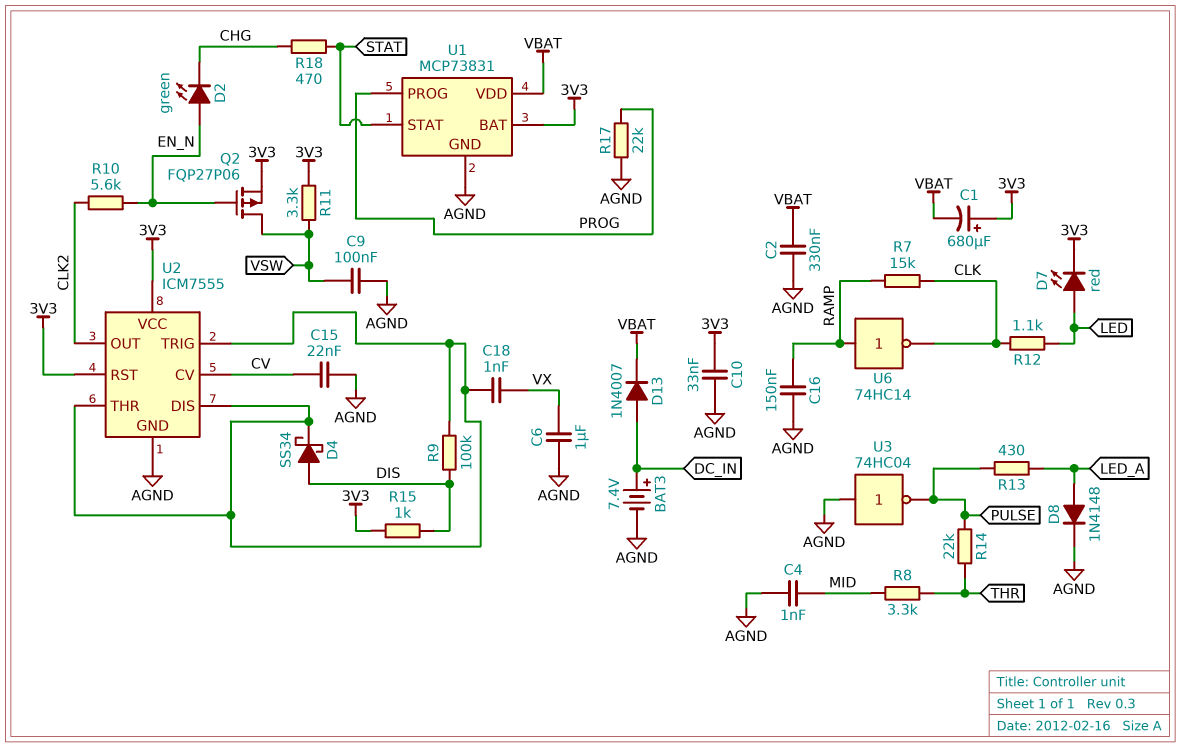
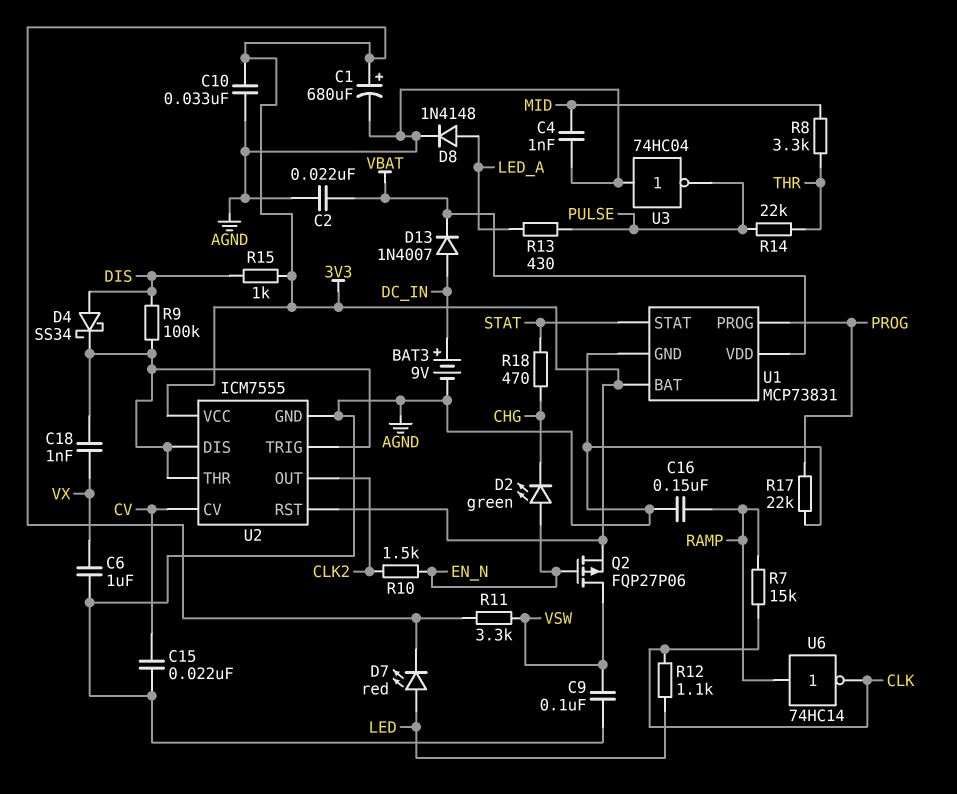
BAT3: 7.4V (plus DC_IN, minus AGND) -> 9V (plus DC_IN, minus AGND)
C1: 680uF (plus 3V3, minus VBAT) -> 680uF (plus 3V3, minus AGND)
C2: 330nF (AGND, VBAT) -> 22nF (AGND, VBAT)
R10: 5.6k (CLK2, EN_N) -> 1.5k (CLK2, EN_N)

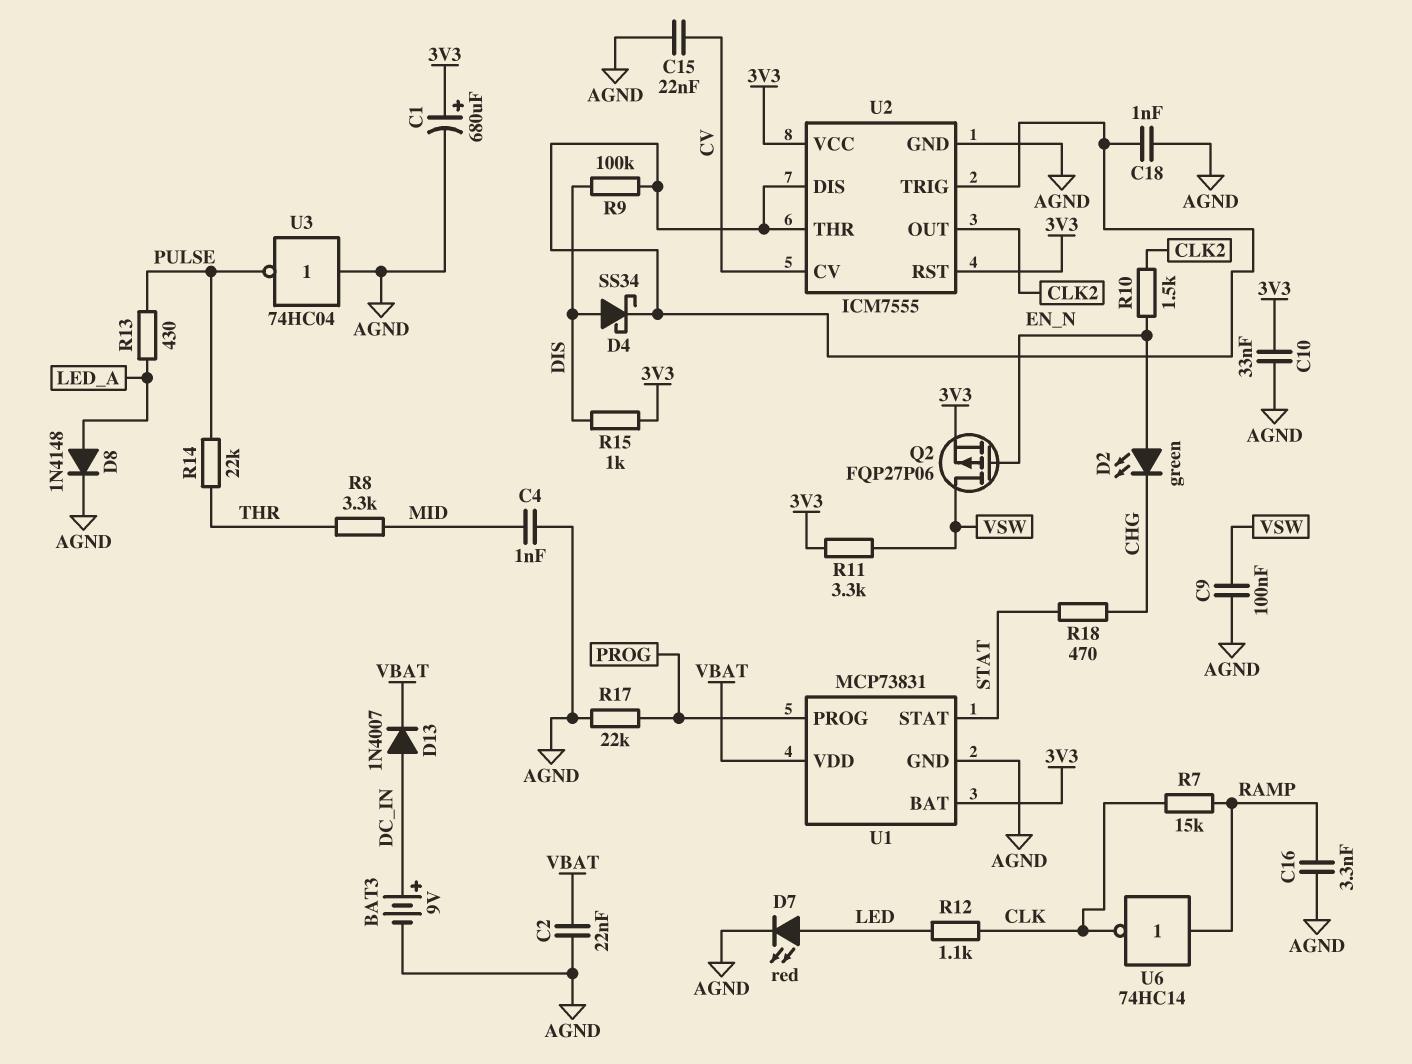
C6: 1uF (AGND, VX) -> none
C16: 150nF (AGND, RAMP) -> 3.3nF (AGND, RAMP)
C18: 1nF (U2/DIS, VX) -> 1nF (AGND, U2/DIS)
D7: LED red (A LED, K 3V3) -> LED red (A LED, K AGND)

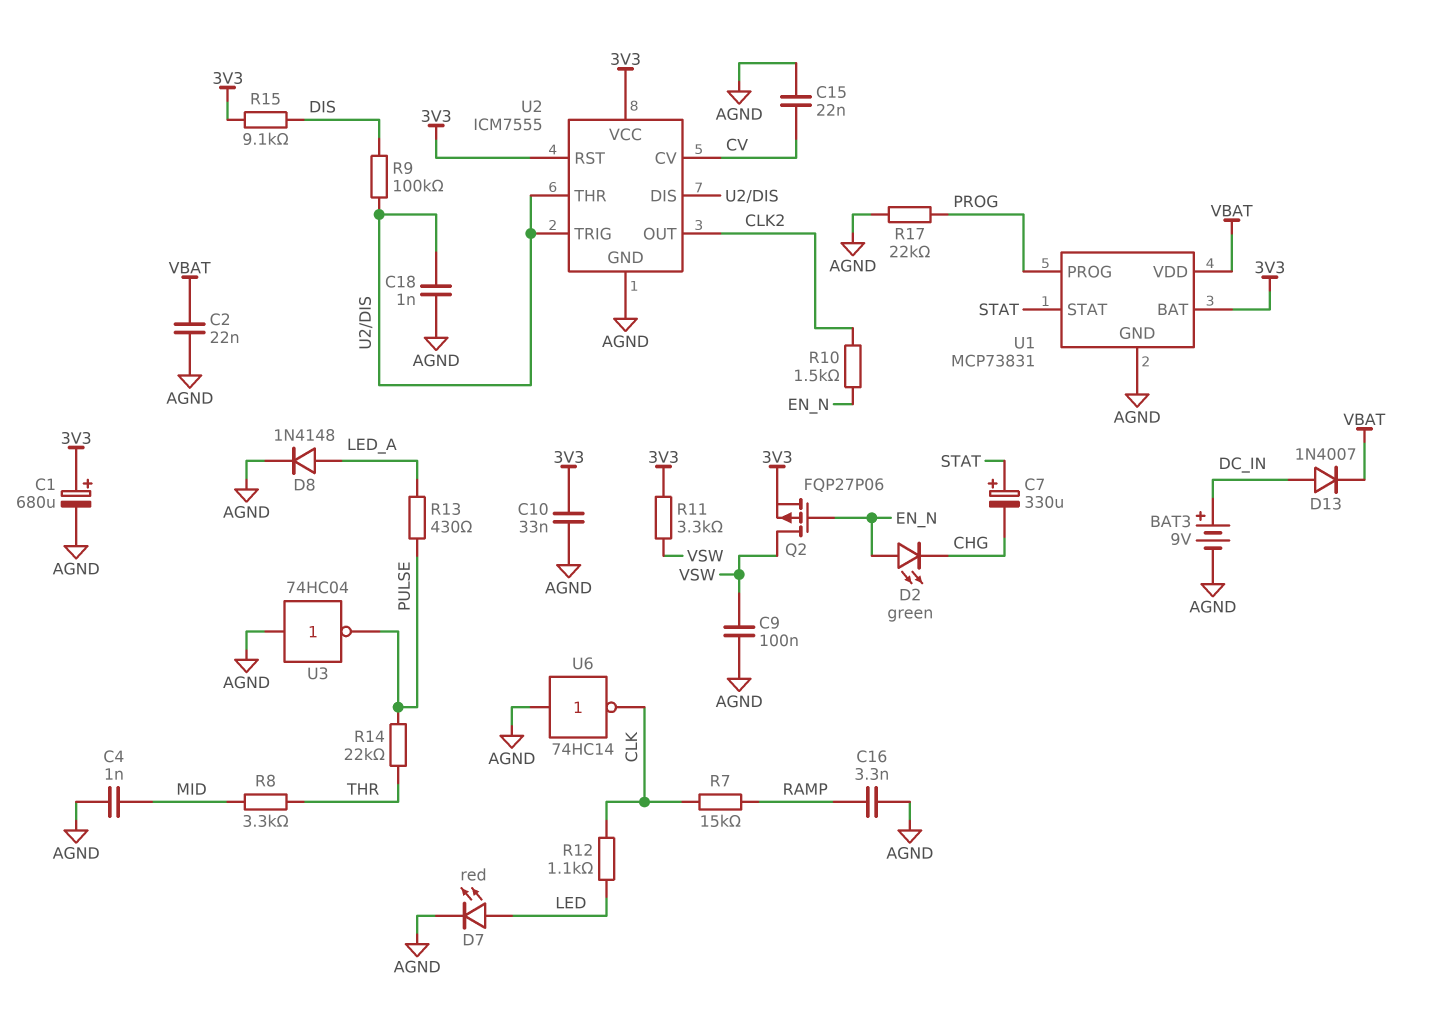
C7: none -> 330uF (plus STAT, minus CHG)
D4: schottky SS34 (A DIS, K U2/DIS) -> none
R15: 1k (3V3, DIS) -> 9.1k (3V3, DIS)
R18: 470 (CHG, STAT) -> none
U6: NOT 74HC14 (in RAMP, out CLK) -> NOT 74HC14 (in AGND, out CLK)

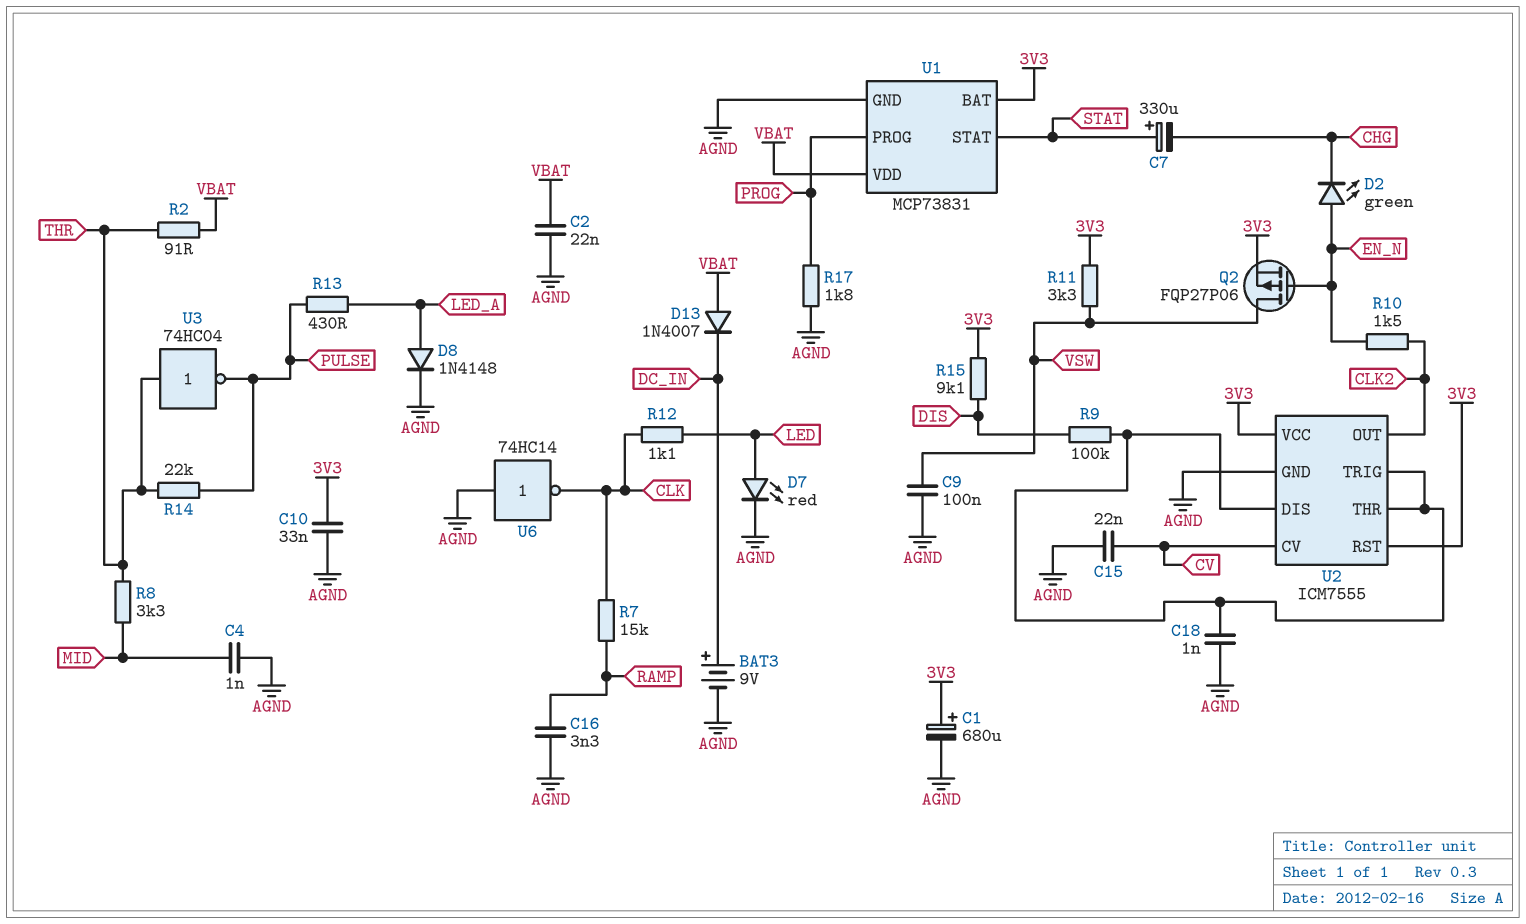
D13: diode 1N4007 (A DC_IN, K VBAT) -> diode 1N4007 (A VBAT, K DC_IN)
R2: none -> 91 (THR, VBAT)
R17: 22k (AGND, PROG) -> 1.8k (AGND, PROG)
U3: NOT 74HC04 (in AGND, out PULSE) -> NOT 74HC04 (in THR, out PULSE)

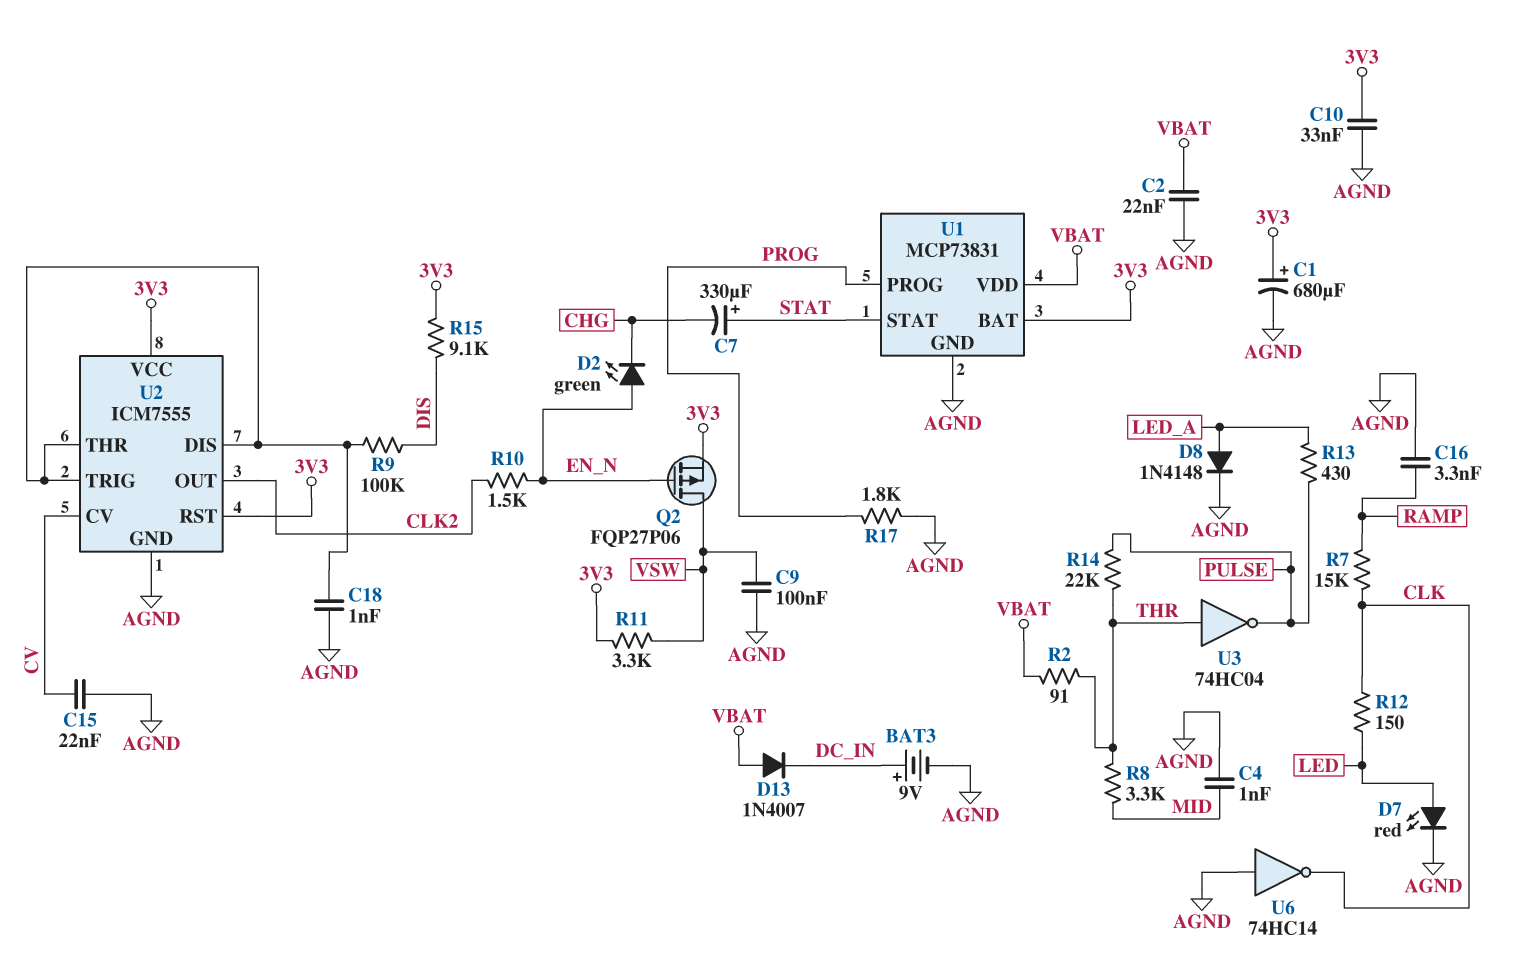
R12: 1.1k (CLK, LED) -> 150 (CLK, LED)

